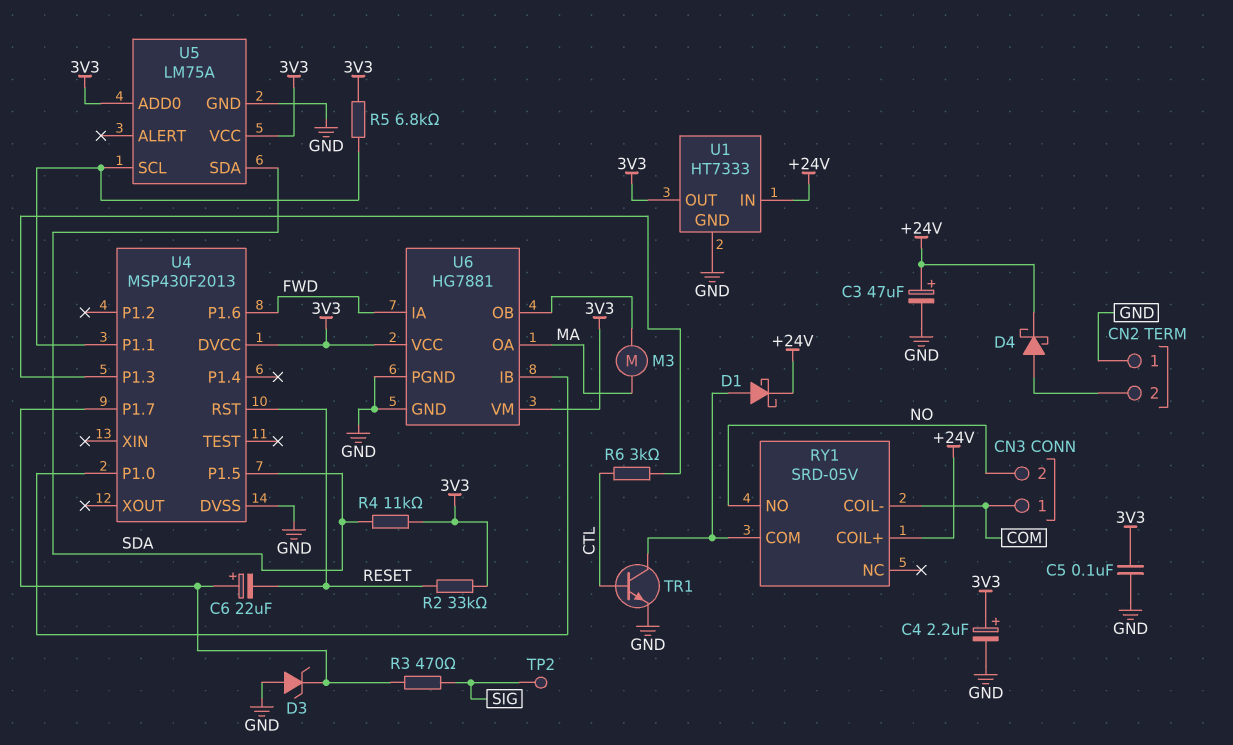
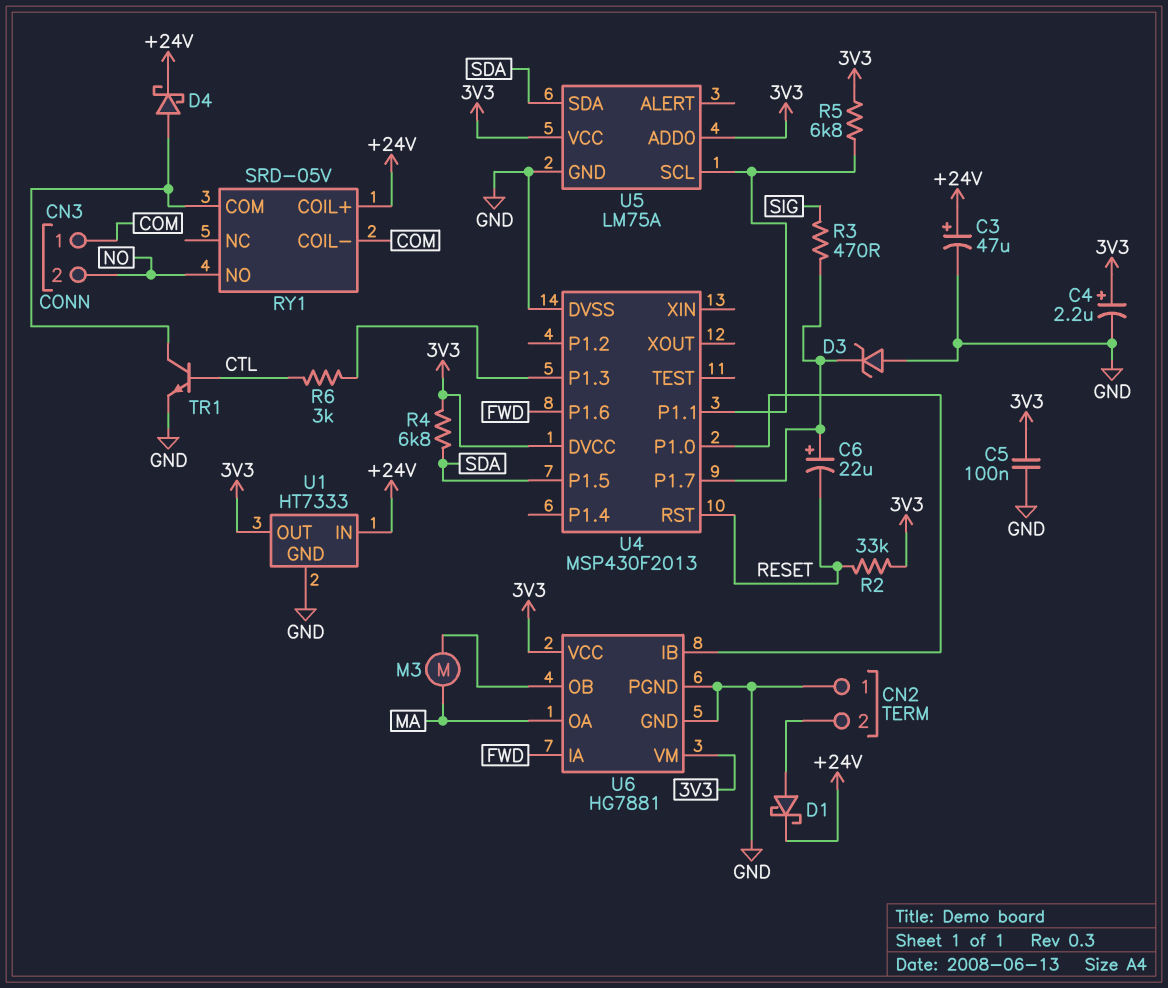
D1: schottky (A RY1/COM, K +24V) -> schottky (A CN2/2, K +24V)
D4: schottky (A CN2/2, K +24V) -> schottky (A RY1/COM, K +24V)
R4: 11k (3V3, SDA) -> 6.8k (3V3, SDA)
TP2: test point (SIG) -> none

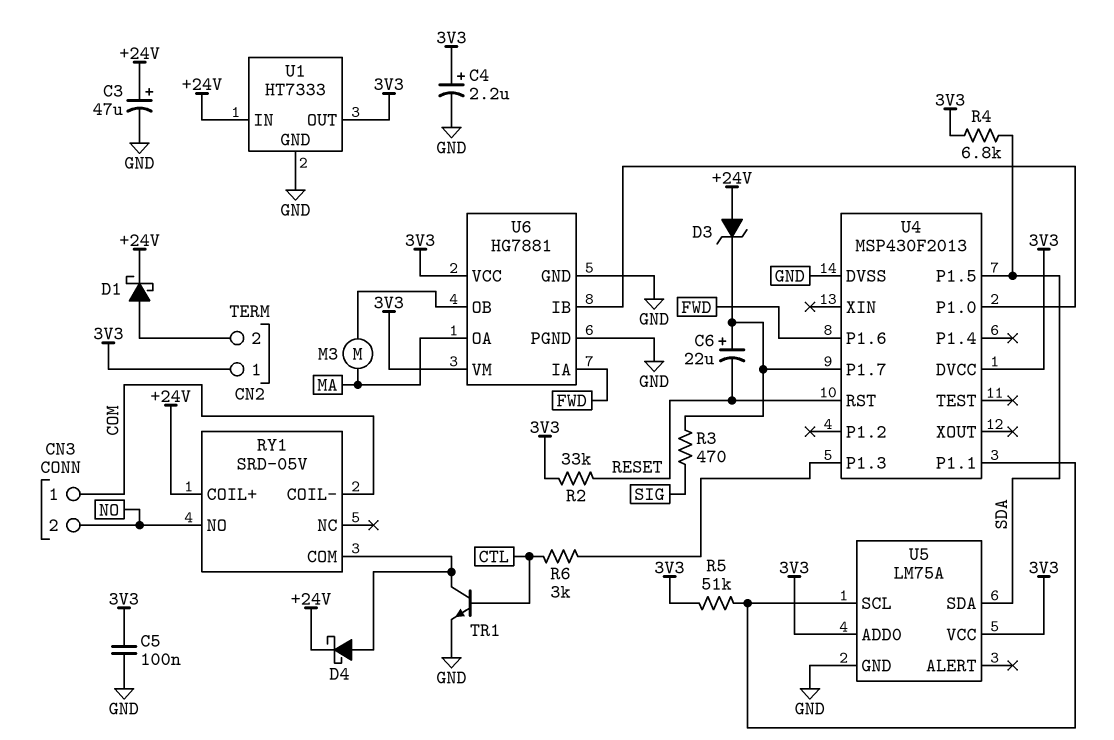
CN2 pin 1: GND -> 3V3
D3: zener (A GND, K U4/P1.7) -> zener (A +24V, K U4/P1.7)
R5: 6.8k (3V3, U4/P1.1) -> 51k (3V3, U4/P1.1)

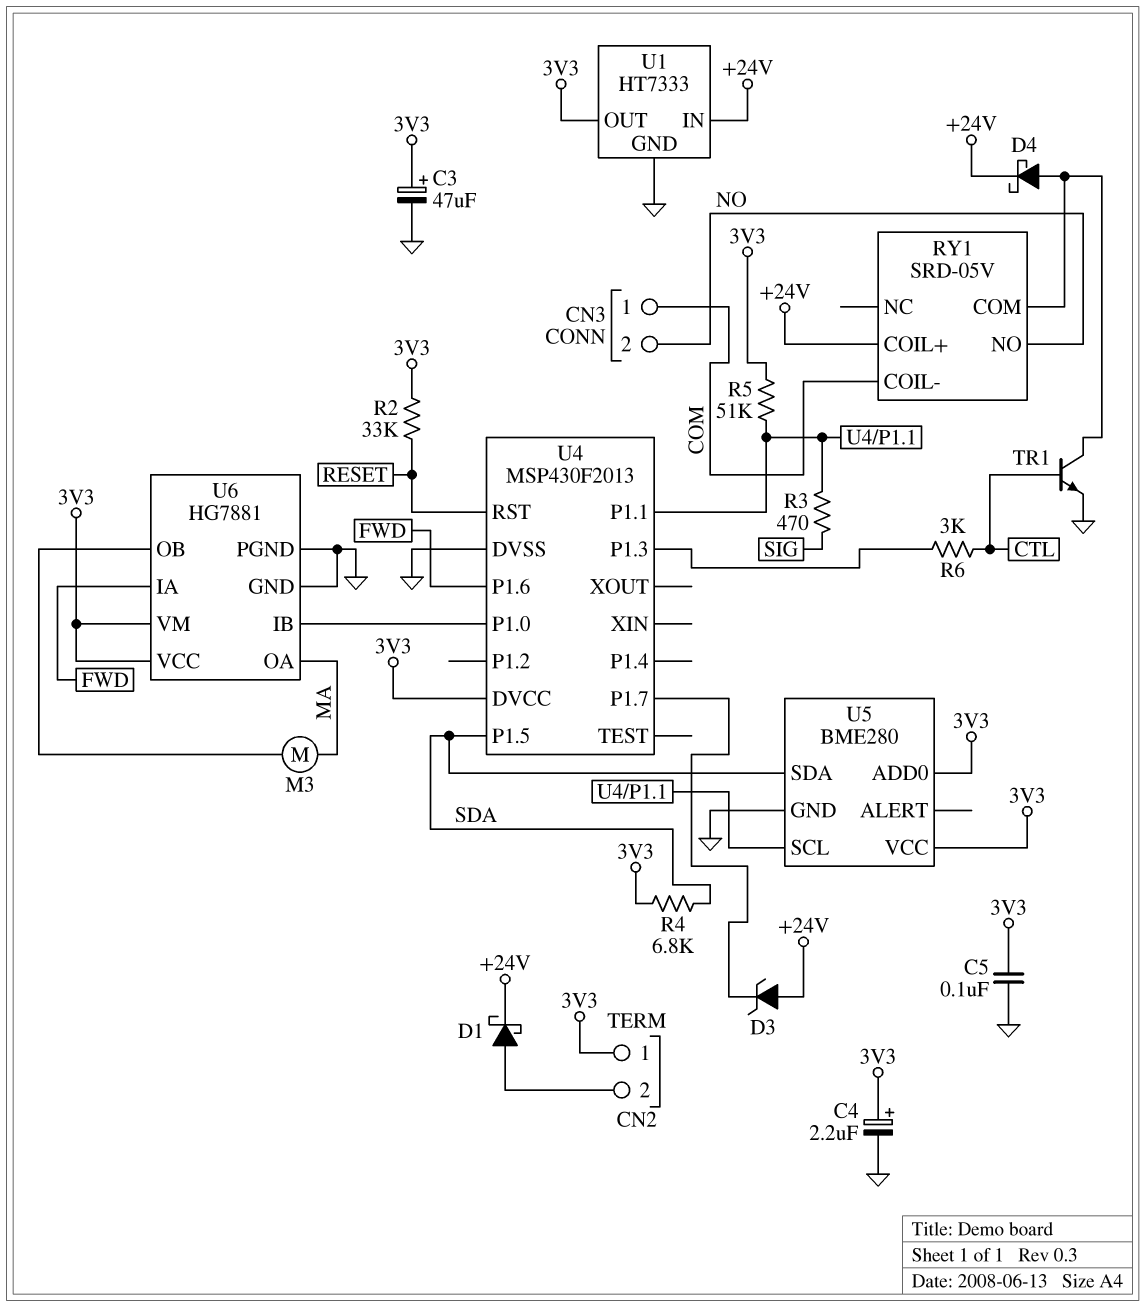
C3: 47uF (plus +24V, minus GND) -> 47uF (plus 3V3, minus GND)
C6: 22uF (plus U4/P1.7, minus RESET) -> none
R3: 470 (SIG, U4/P1.7) -> 470 (SIG, U4/P1.1)
U5: LM75A -> BME280

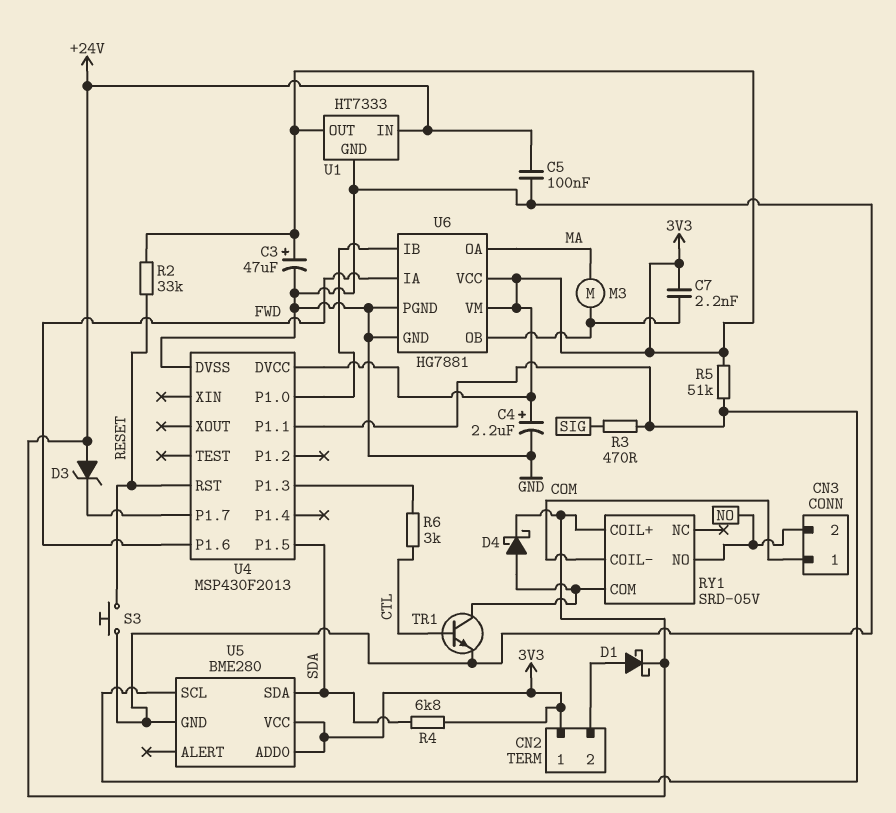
C5: 100nF (3V3, GND) -> 100nF (+24V, GND)
C7: none -> 2.2nF (3V3, U6/OB)
S3: none -> button (GND, RESET)

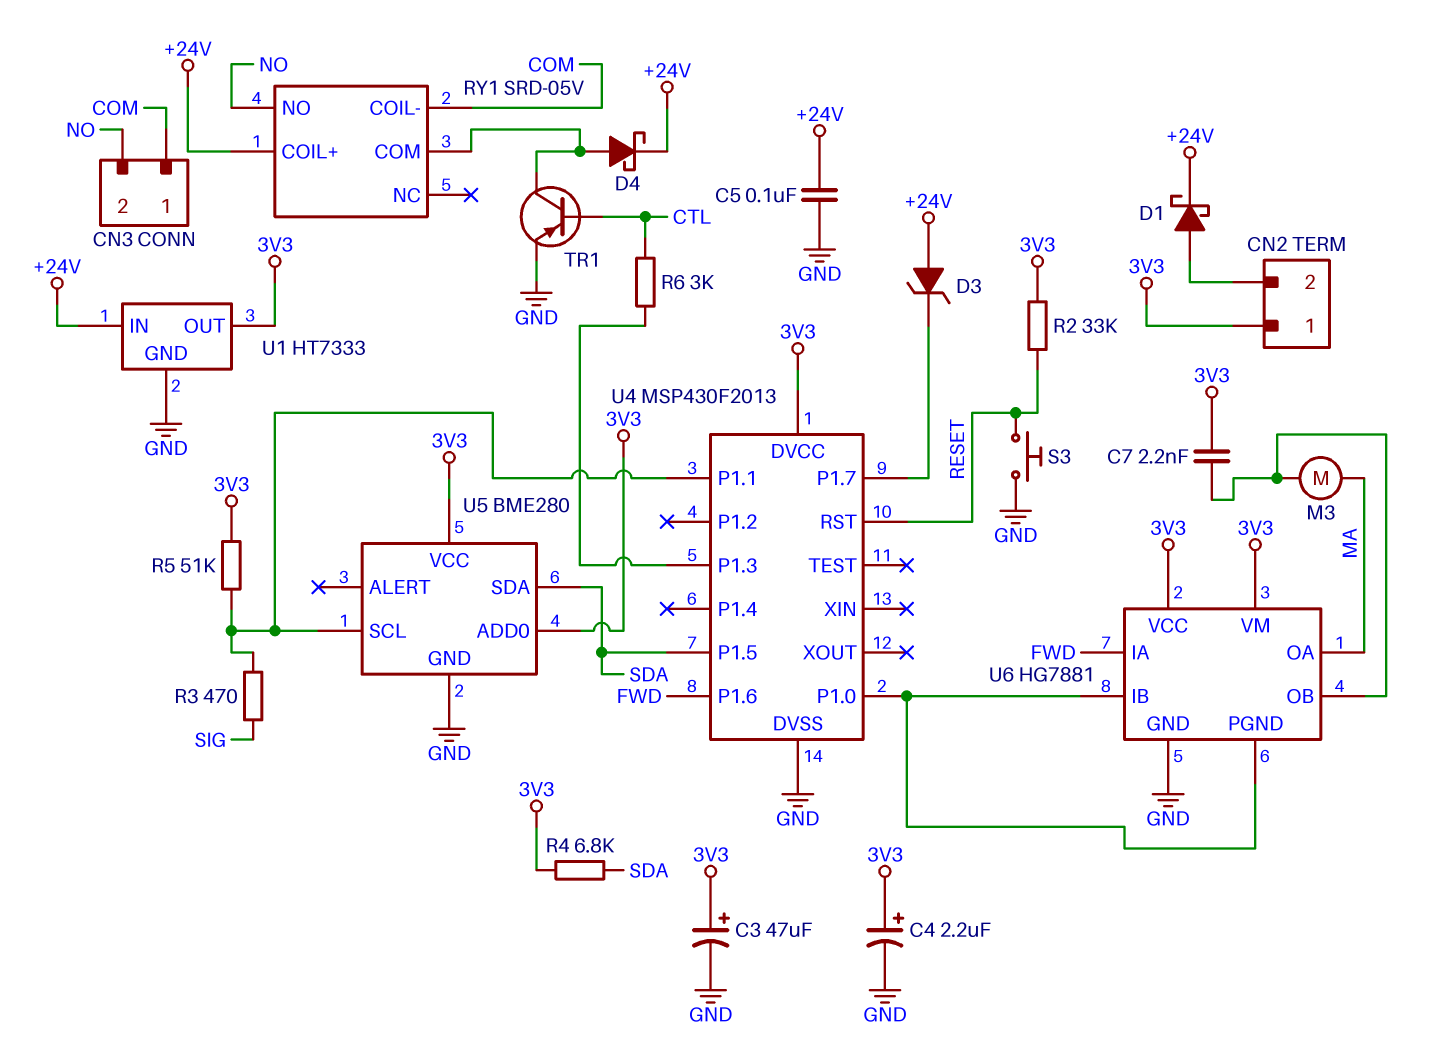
TR1: NPN (B CTL, C RY1/COM, E GND) -> PNP (B CTL, C RY1/COM, E GND)
U6 pin PGND: GND -> U4/P1.0

